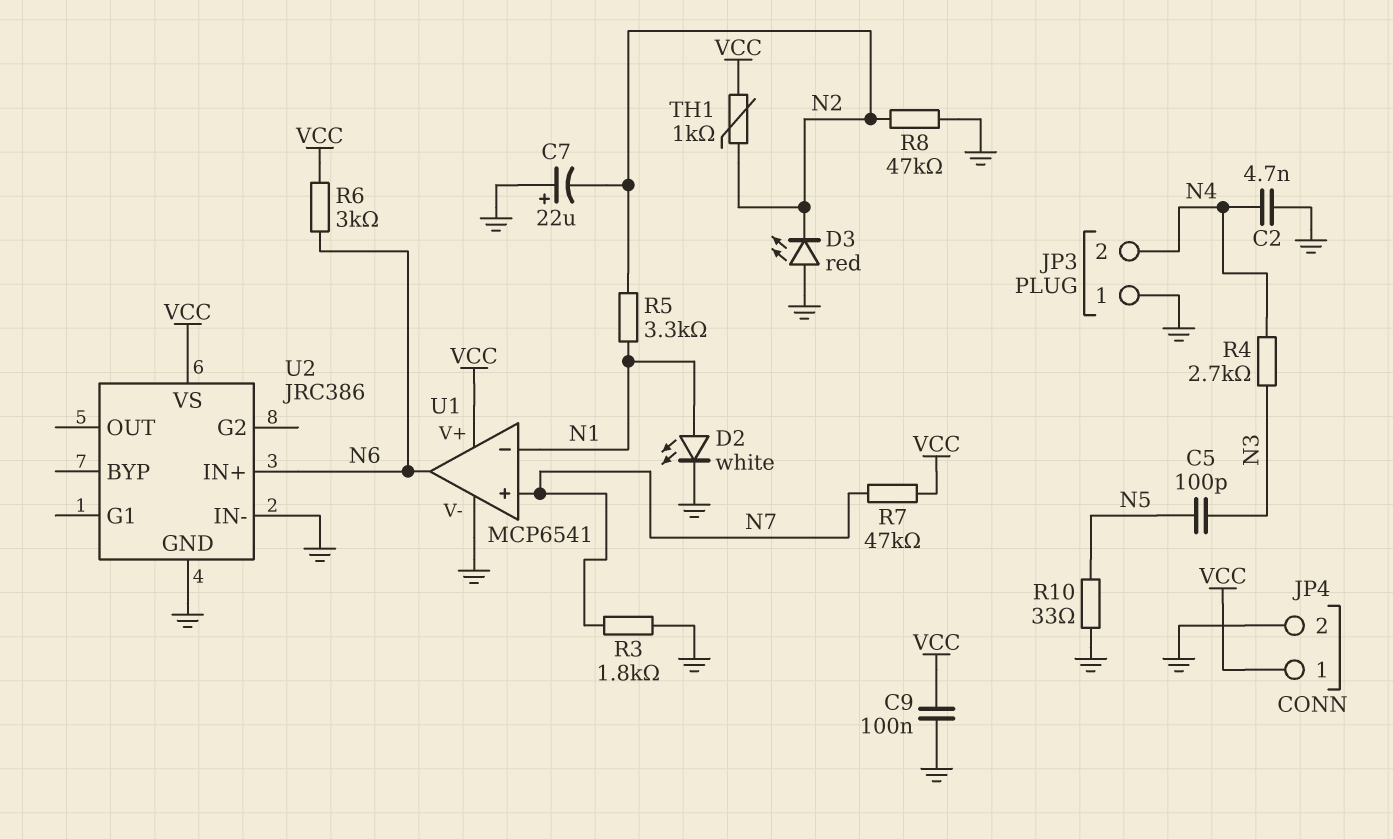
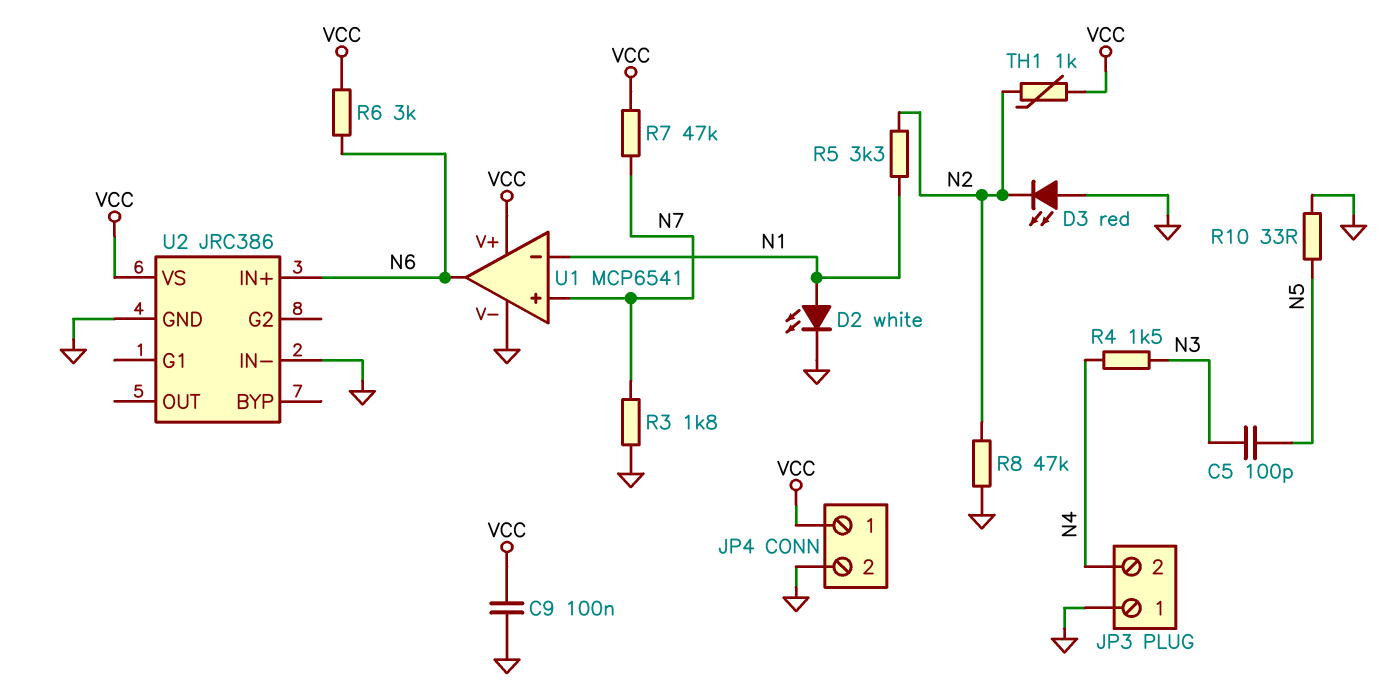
C2: 4.7nF (GND, N4) -> none
C7: 22uF (plus GND, minus N2) -> none
R4: 2.7k (N3, N4) -> 1.5k (N3, N4)

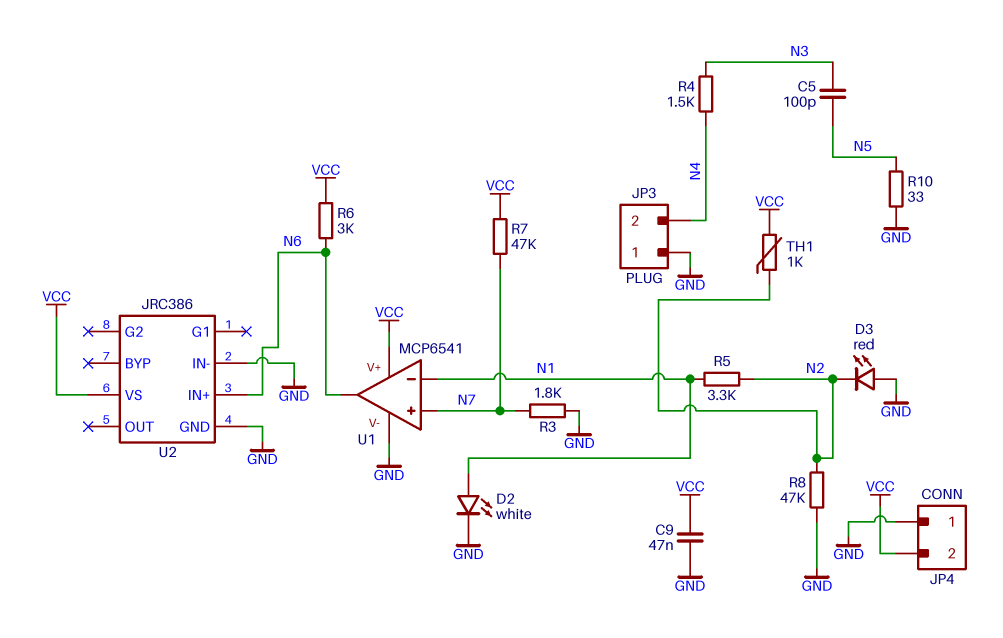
C9: 100nF (GND, VCC) -> 47nF (GND, VCC)
JP4 pin 1: VCC -> GND
JP4 pin 2: GND -> VCC

